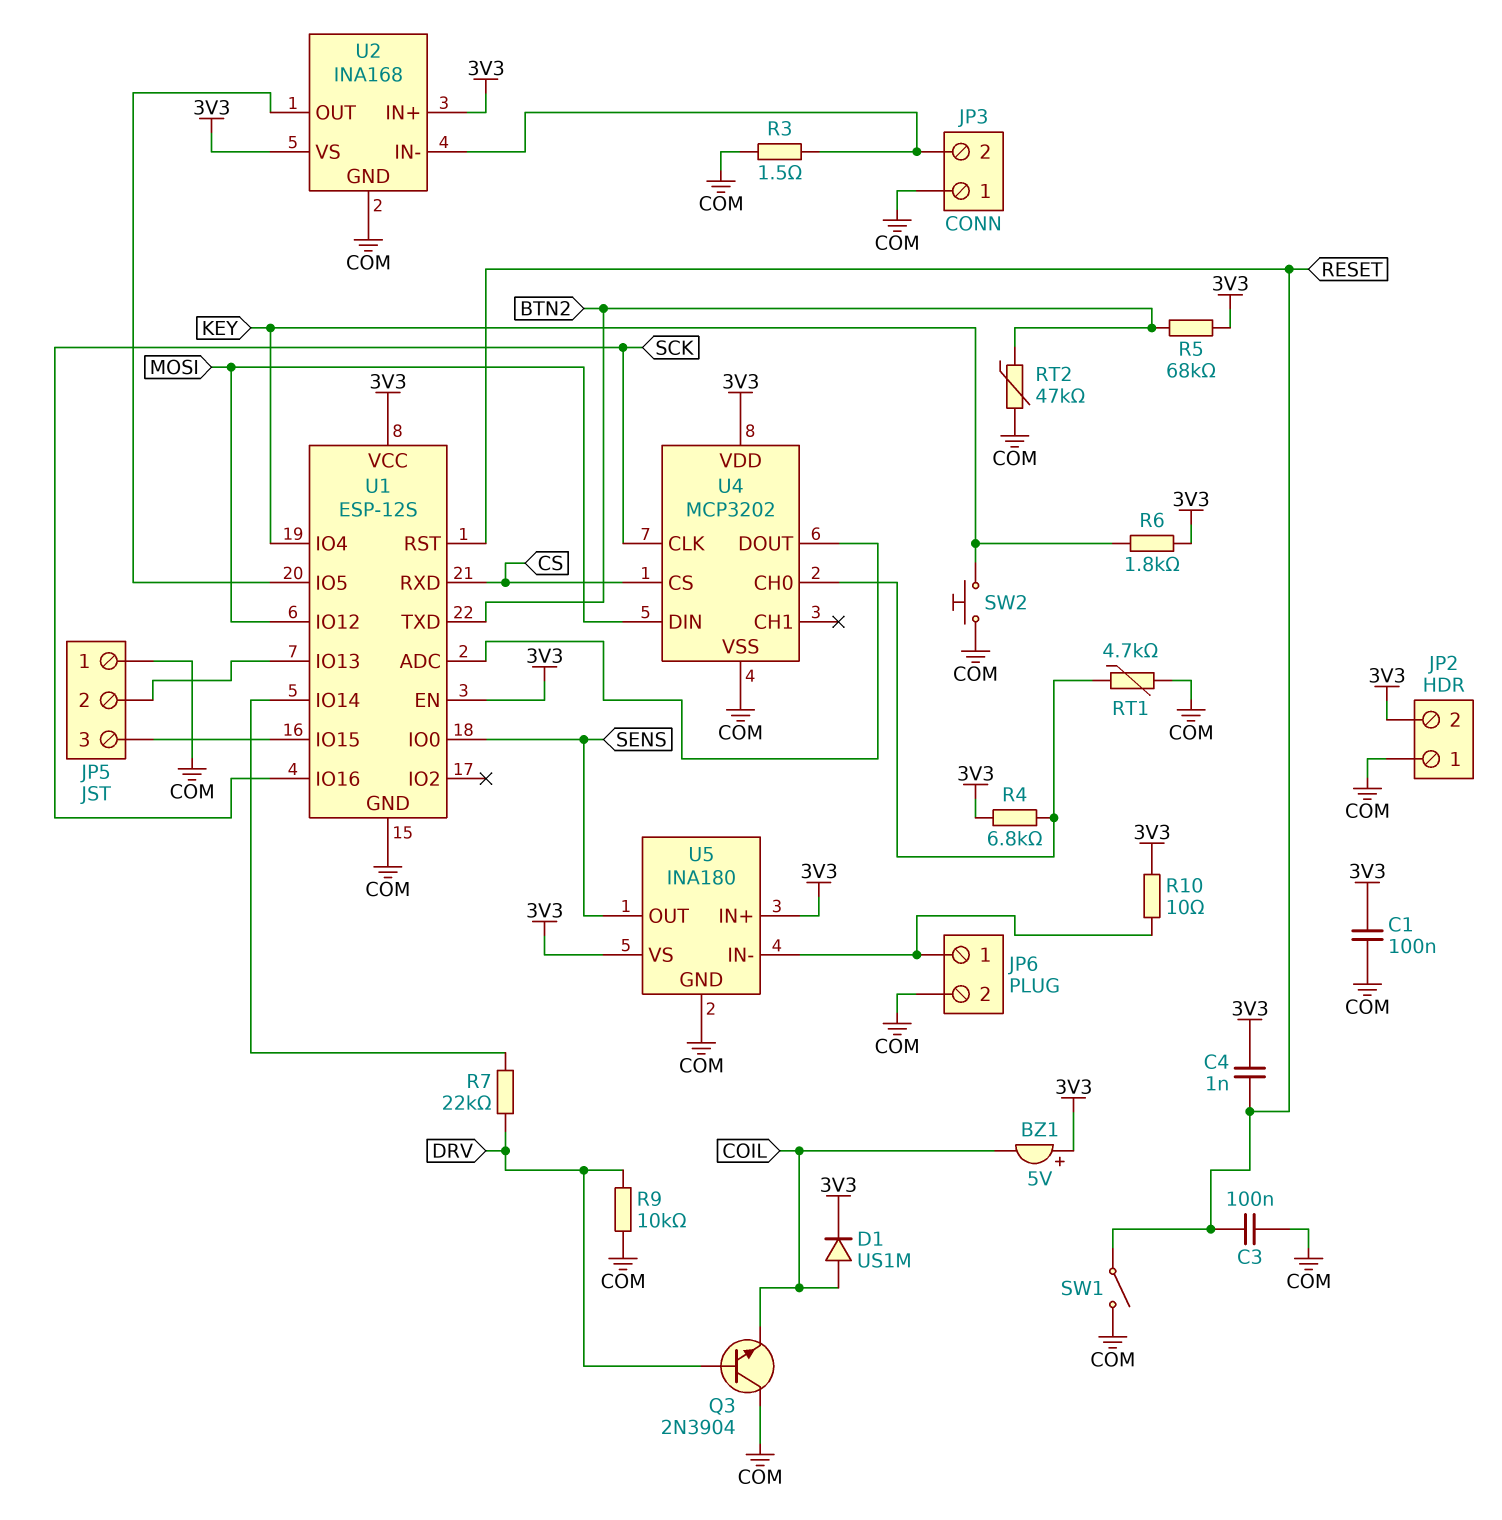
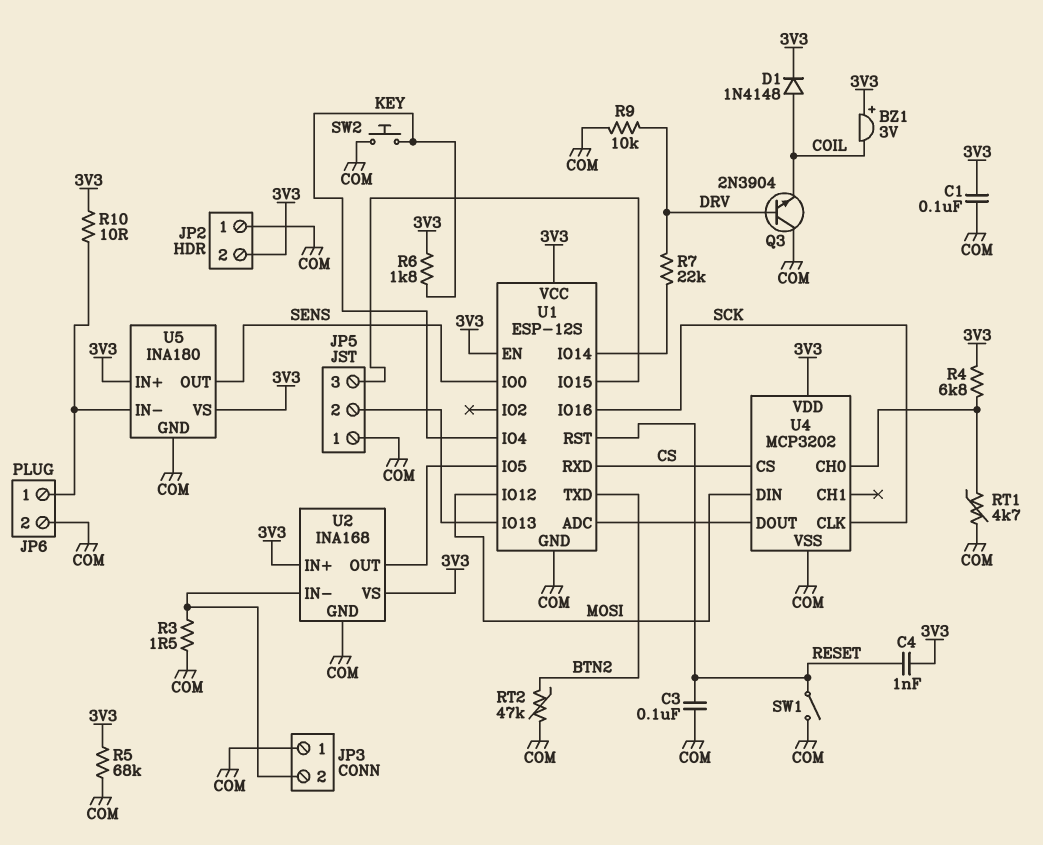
BZ1: buzzer 5V (plus 3V3, minus COIL) -> buzzer 3V (plus 3V3, minus COIL)
D1: diode US1M (A COIL, K 3V3) -> diode 1N4148 (A COIL, K 3V3)
R5: 68k (3V3, BTN2) -> 68k (3V3, COM)

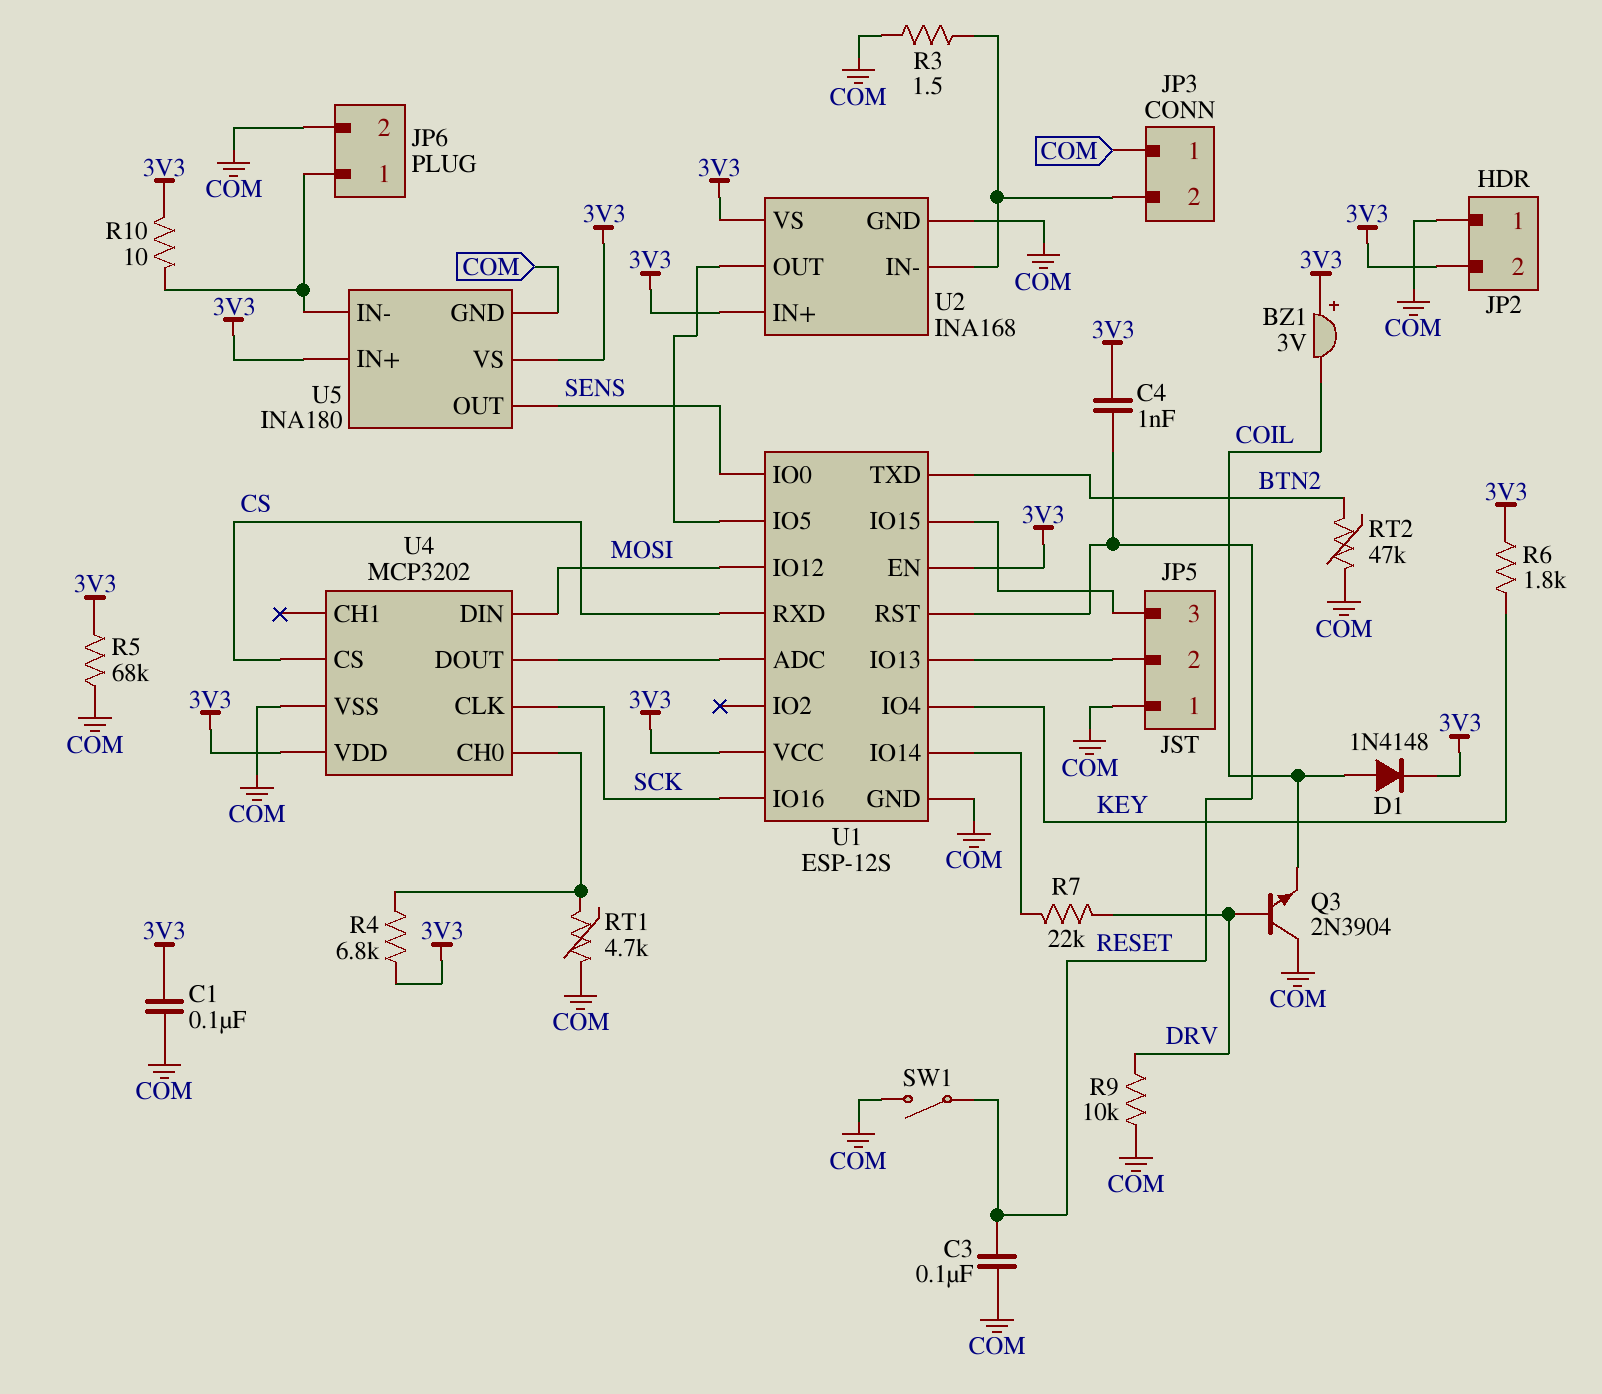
SW2: button (COM, KEY) -> none

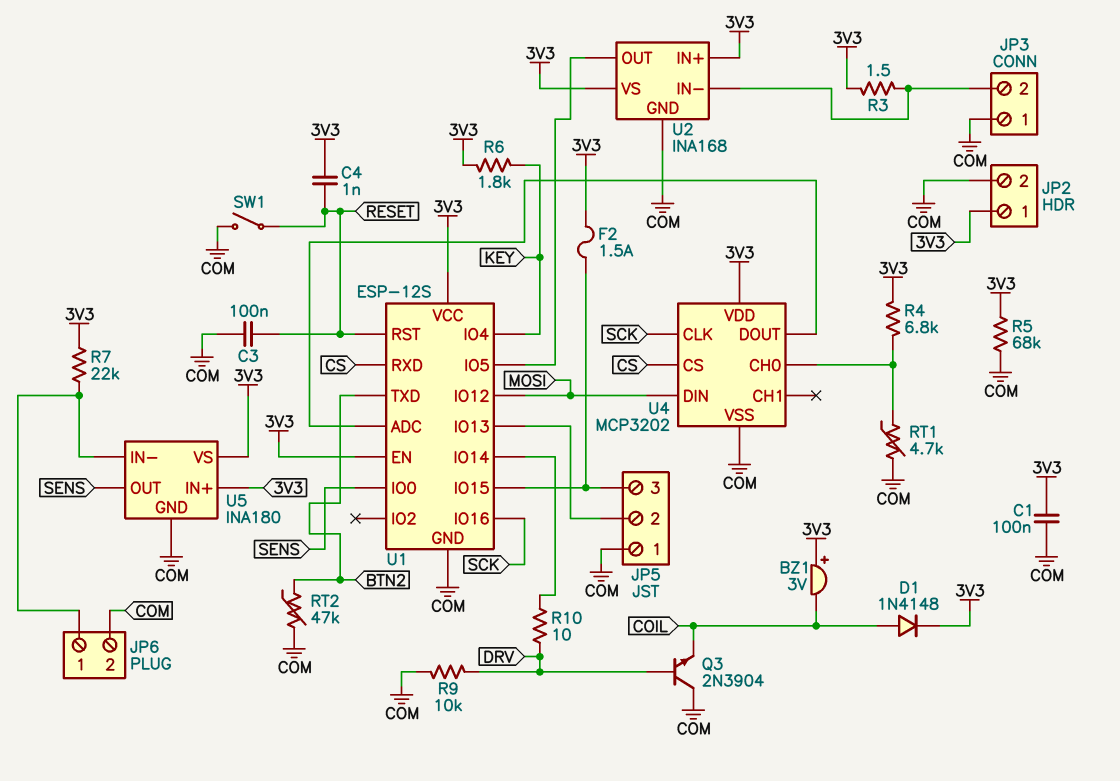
F2: none -> 1.5A (3V3, JP5/3)
JP2 pin 1: COM -> 3V3
JP2 pin 2: 3V3 -> COM
R3: 1.5 (COM, JP3/2) -> 1.5 (3V3, JP3/2)
R7: 22k (DRV, U1/IO14) -> 22k (3V3, JP6/1)
R10: 10 (3V3, JP6/1) -> 10 (DRV, U1/IO14)

